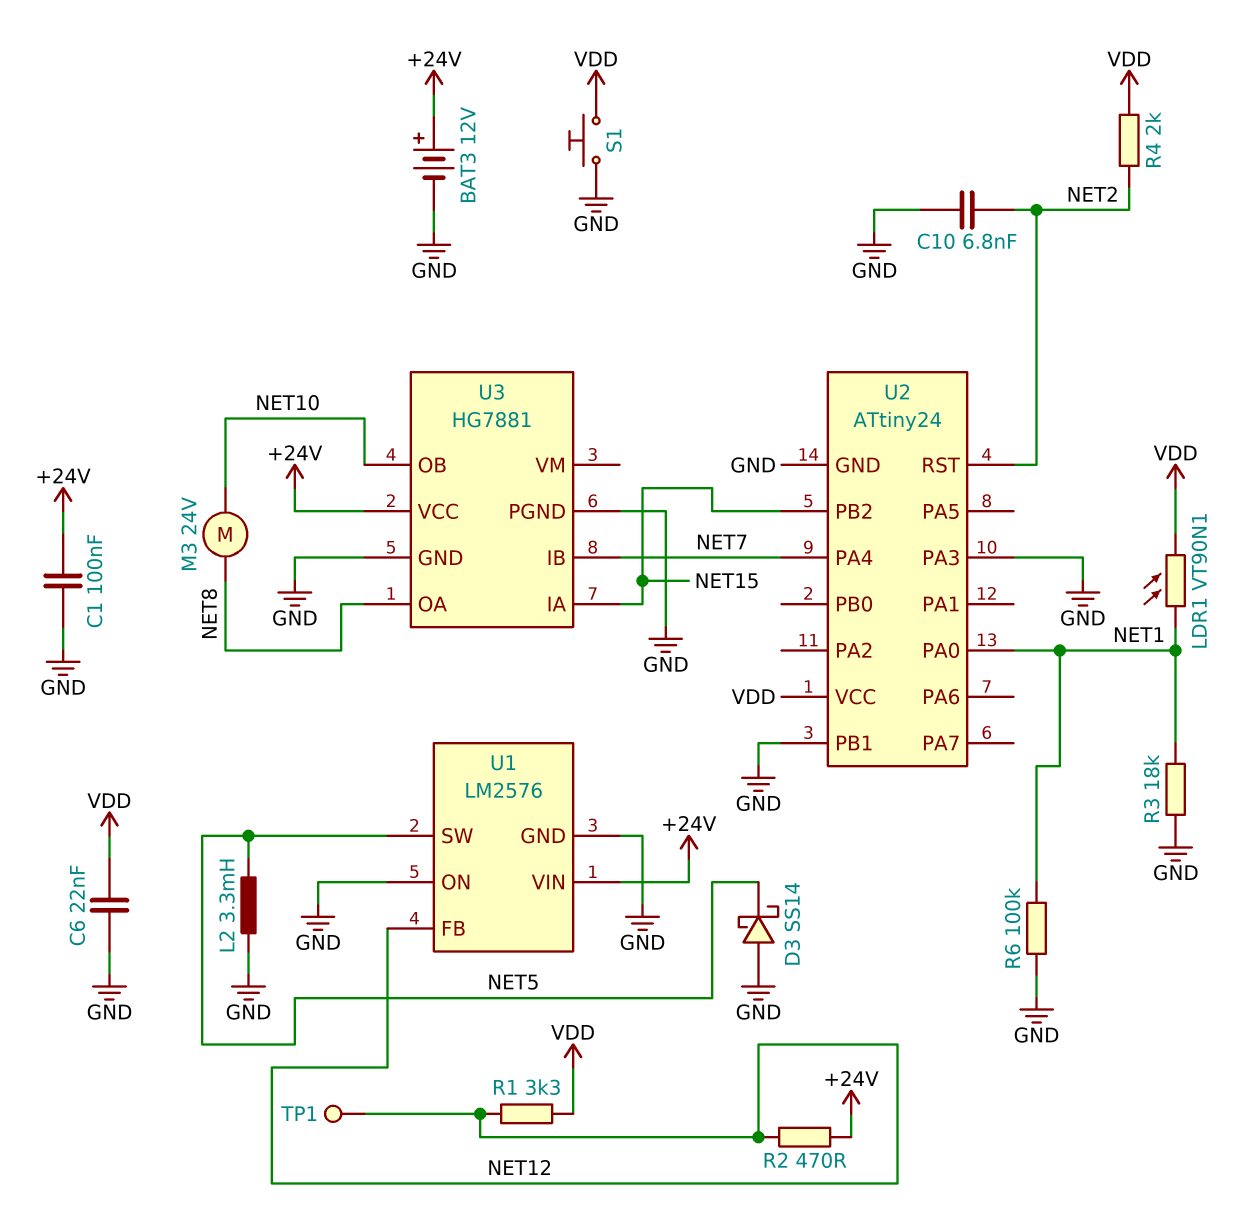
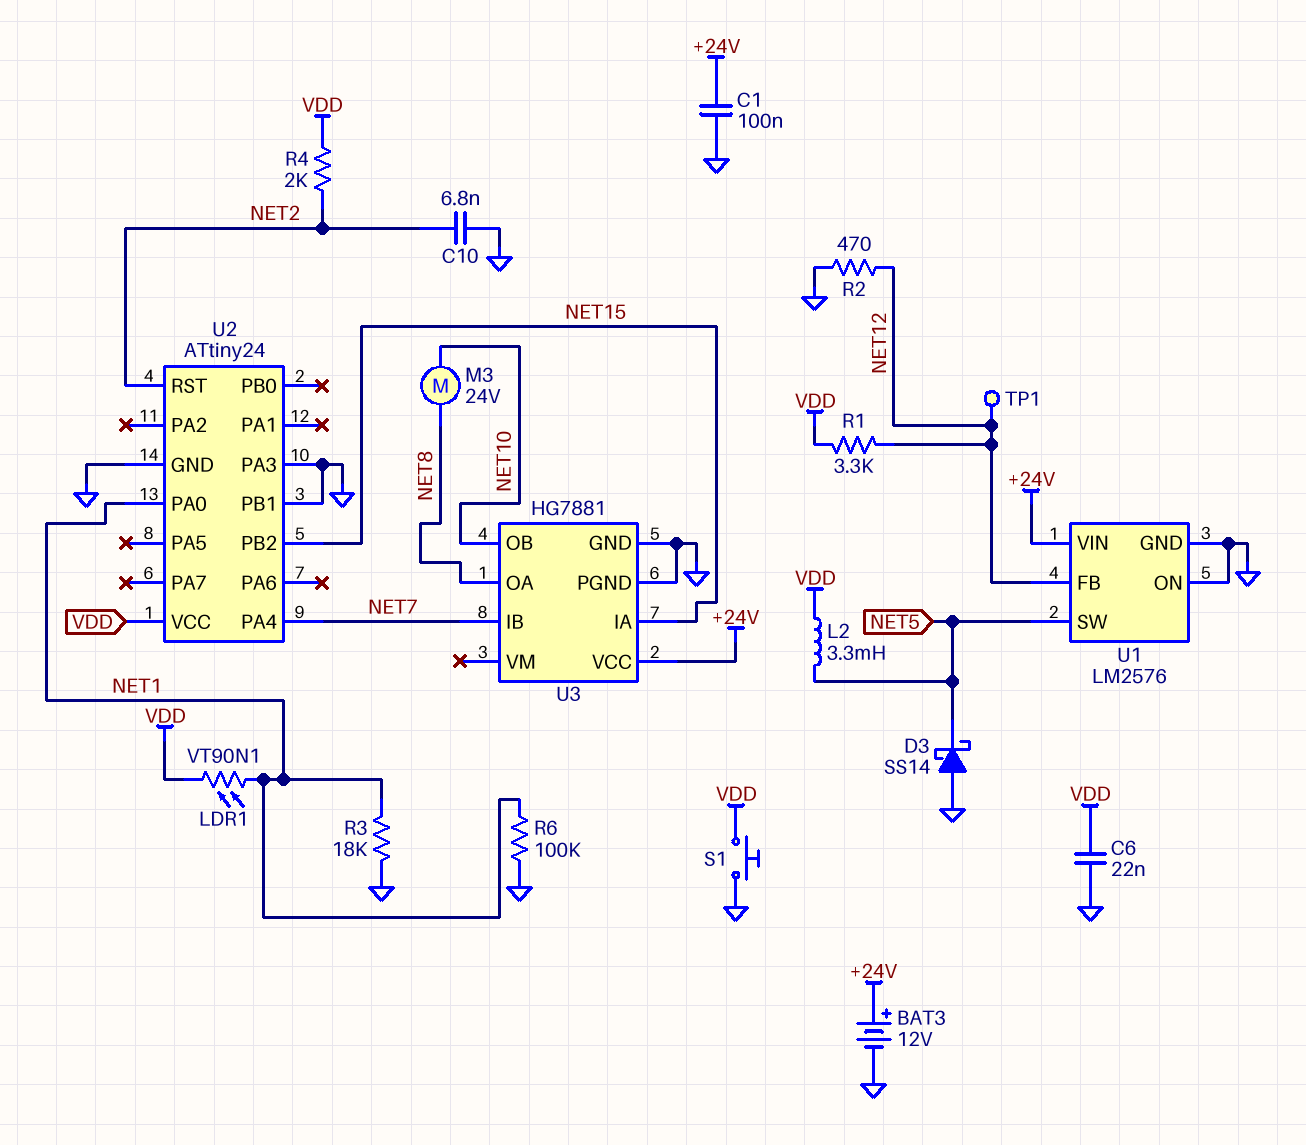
L2: 3.3mH (GND, NET5) -> 3.3mH (NET5, VDD)
R2: 470 (+24V, NET12) -> 470 (GND, NET12)

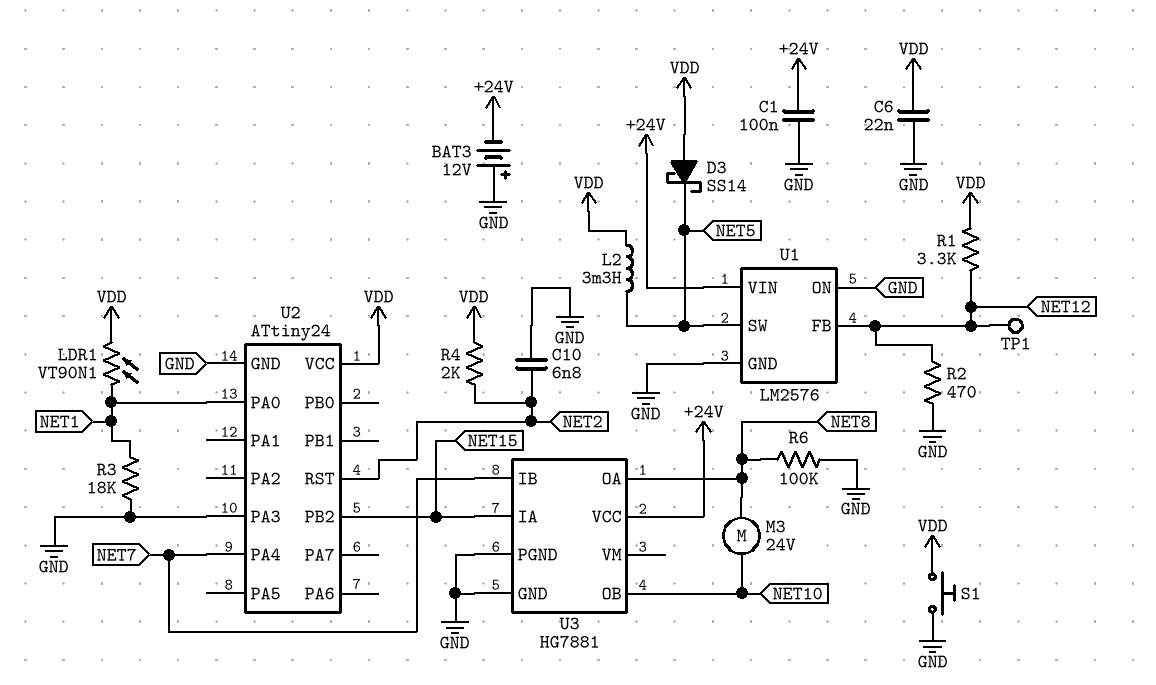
BAT3: 12V (plus +24V, minus GND) -> 12V (plus GND, minus +24V)
D3: schottky SS14 (A GND, K NET5) -> schottky SS14 (A VDD, K NET5)
R6: 100k (GND, NET1) -> 100k (GND, NET8)
U2 pin PB1: GND -> none

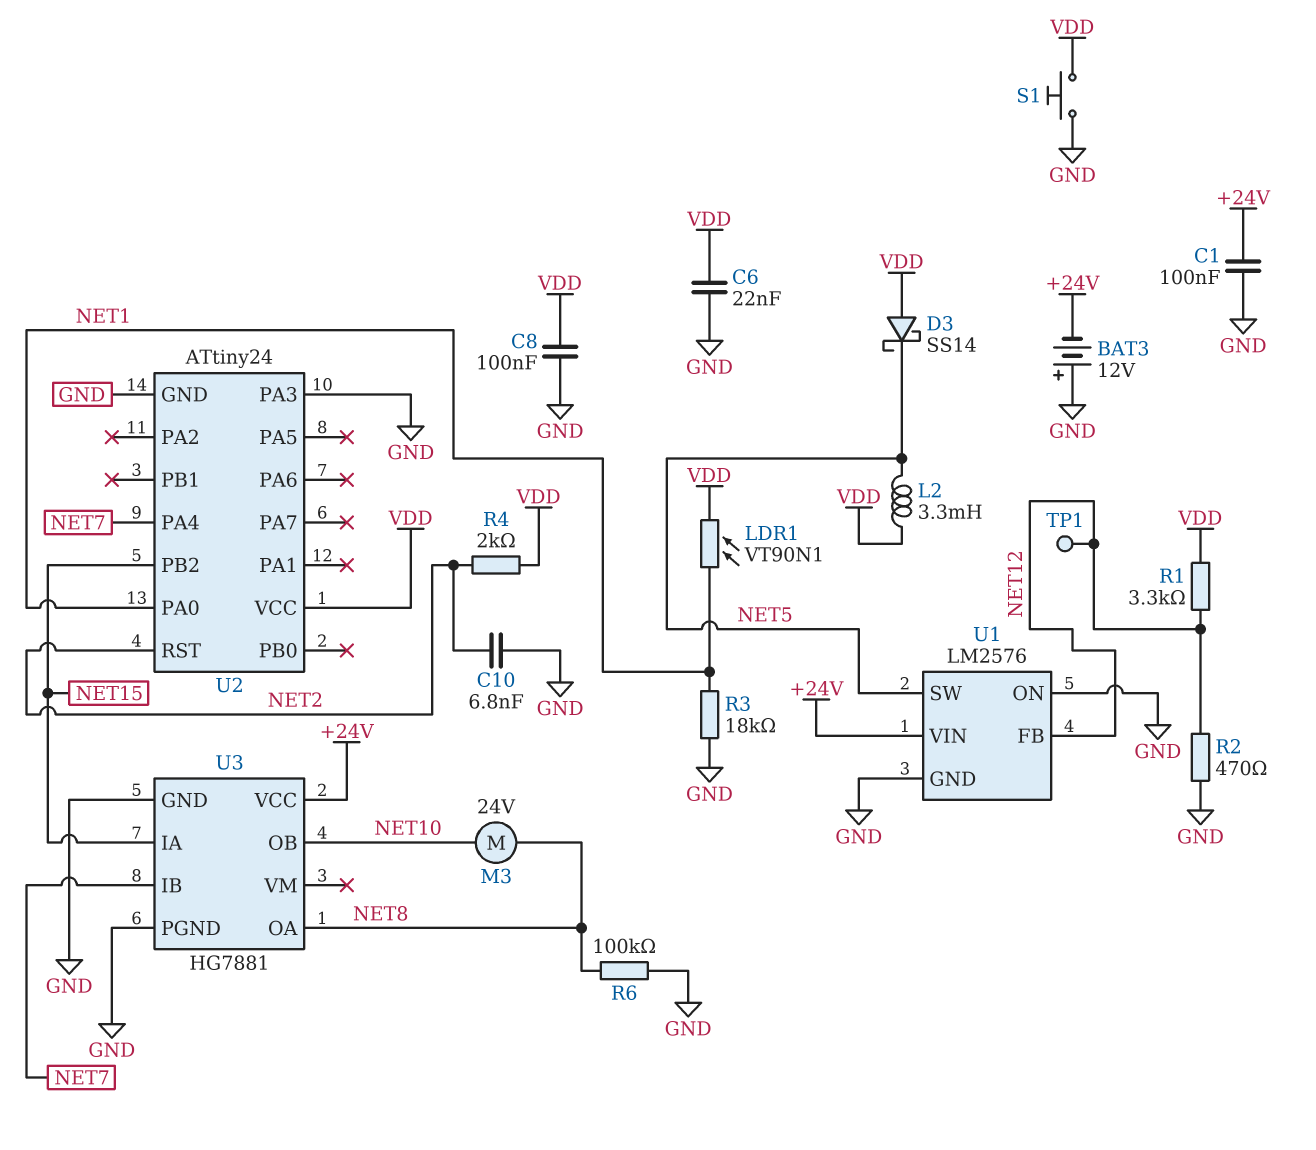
C8: none -> 100nF (GND, VDD)

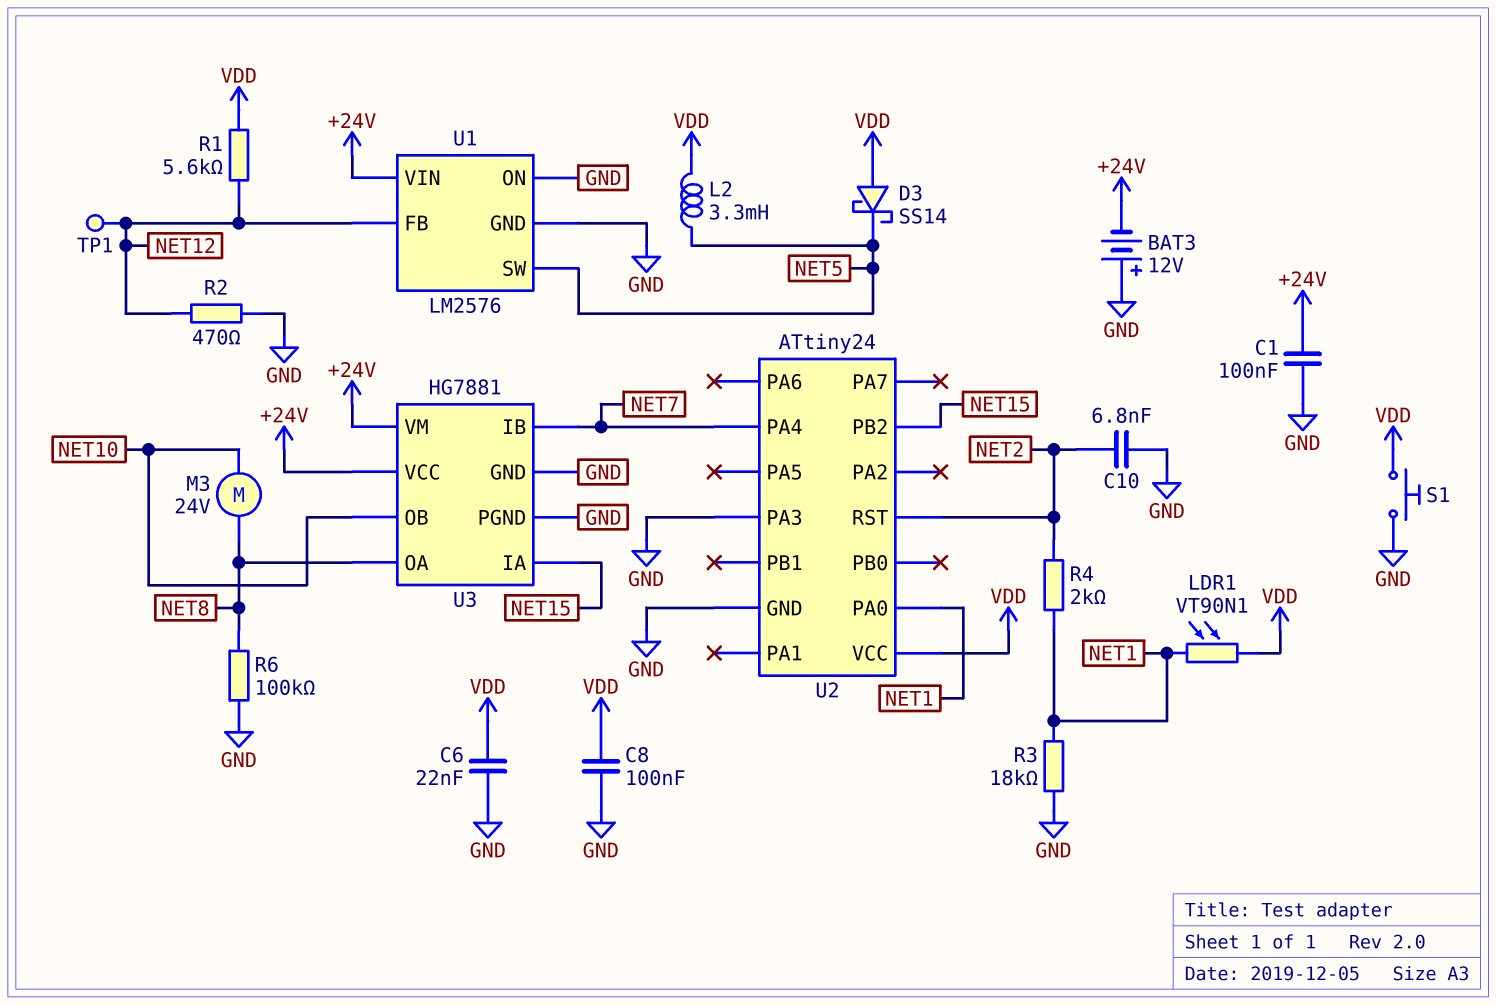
R1: 3.3k (NET12, VDD) -> 5.6k (NET12, VDD)
R4: 2k (NET2, VDD) -> 2k (NET1, NET2)
U3 pin VM: none -> +24V

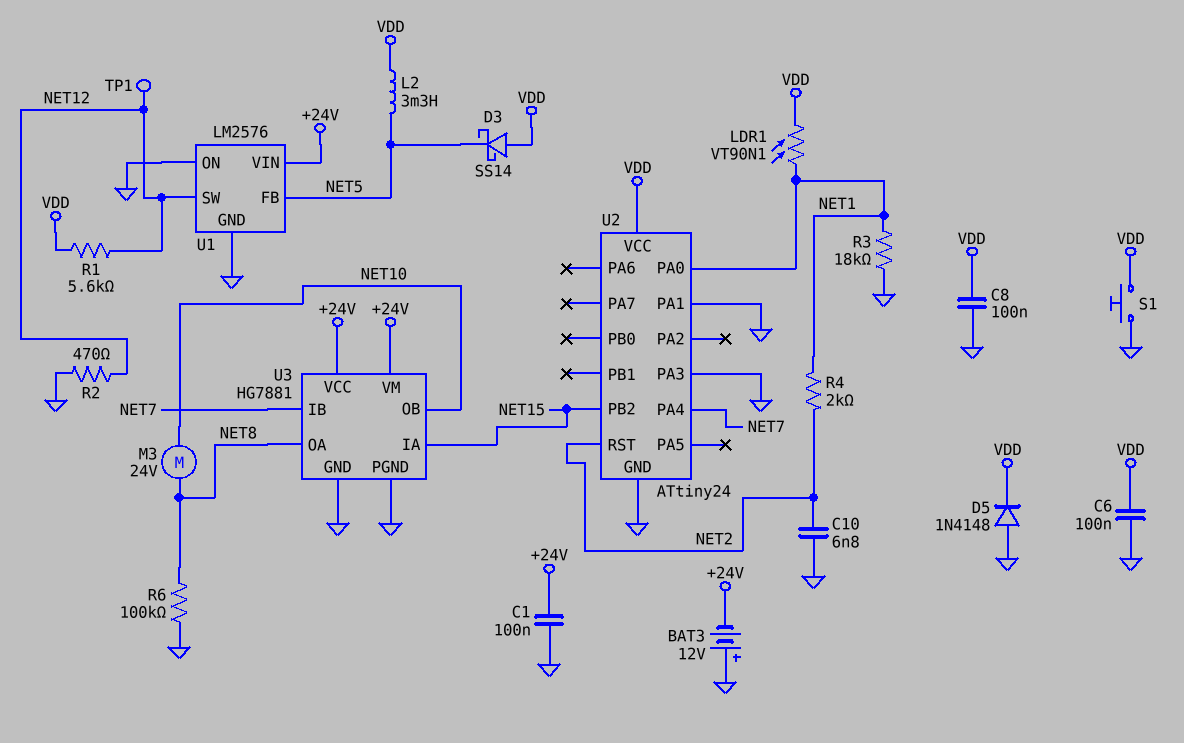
C6: 22nF (GND, VDD) -> 100nF (GND, VDD)
D5: none -> diode 1N4148 (A GND, K VDD)
U1 pin FB: NET12 -> NET5
U1 pin SW: NET5 -> NET12
U2 pin PA1: none -> GND

